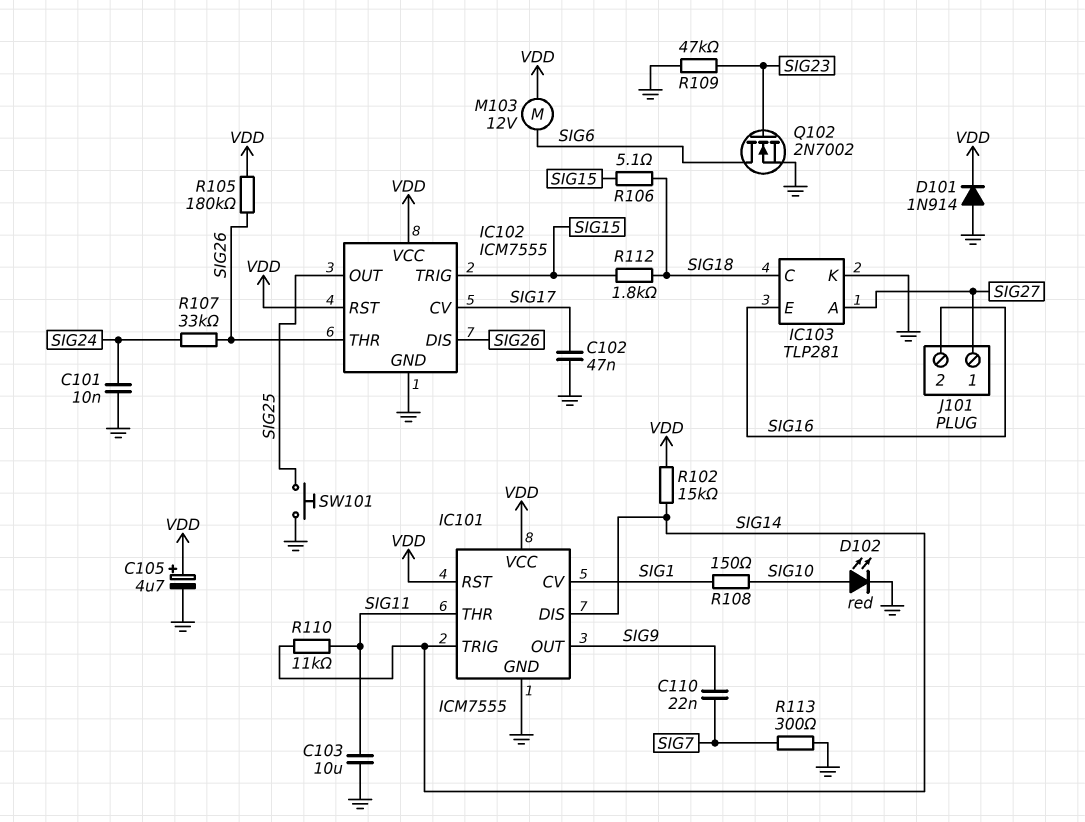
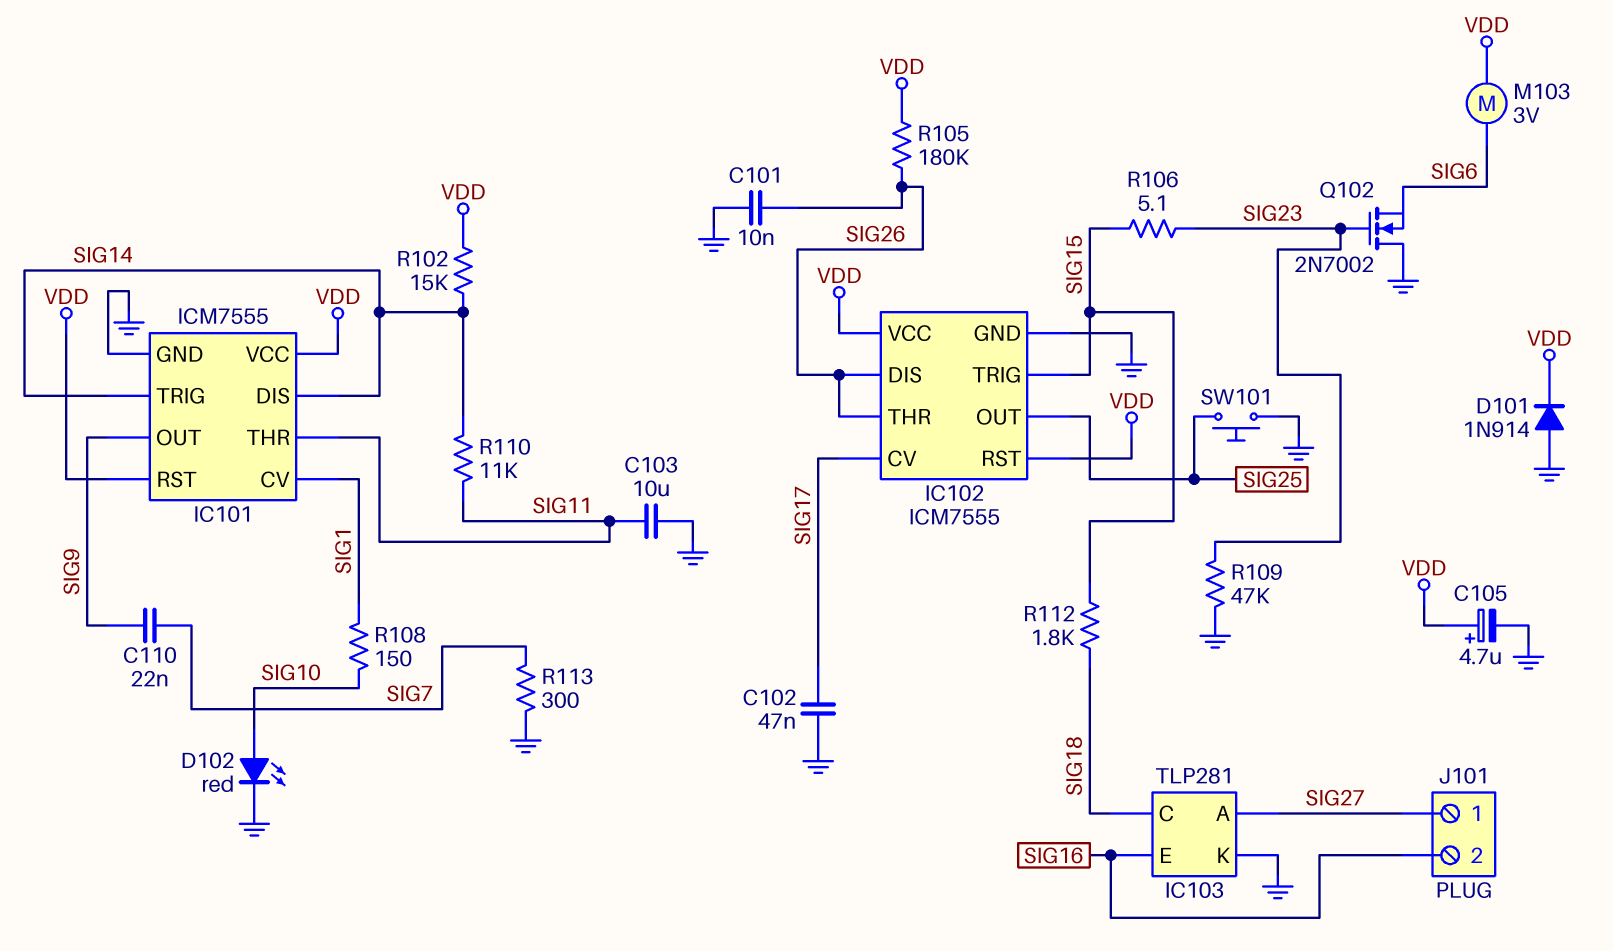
C101: 10nF (GND, SIG24) -> 10nF (GND, SIG26)
M103: motor 12V (SIG6, VDD) -> motor 3V (SIG6, VDD)
Q102: NMOS 2N7002 (G SIG23, D SIG6, S GND) -> NMOS 2N7002 (G SIG23, D GND, S SIG6)
R106: 5.1 (SIG15, SIG18) -> 5.1 (SIG15, SIG23)
R107: 33k (SIG24, SIG26) -> none

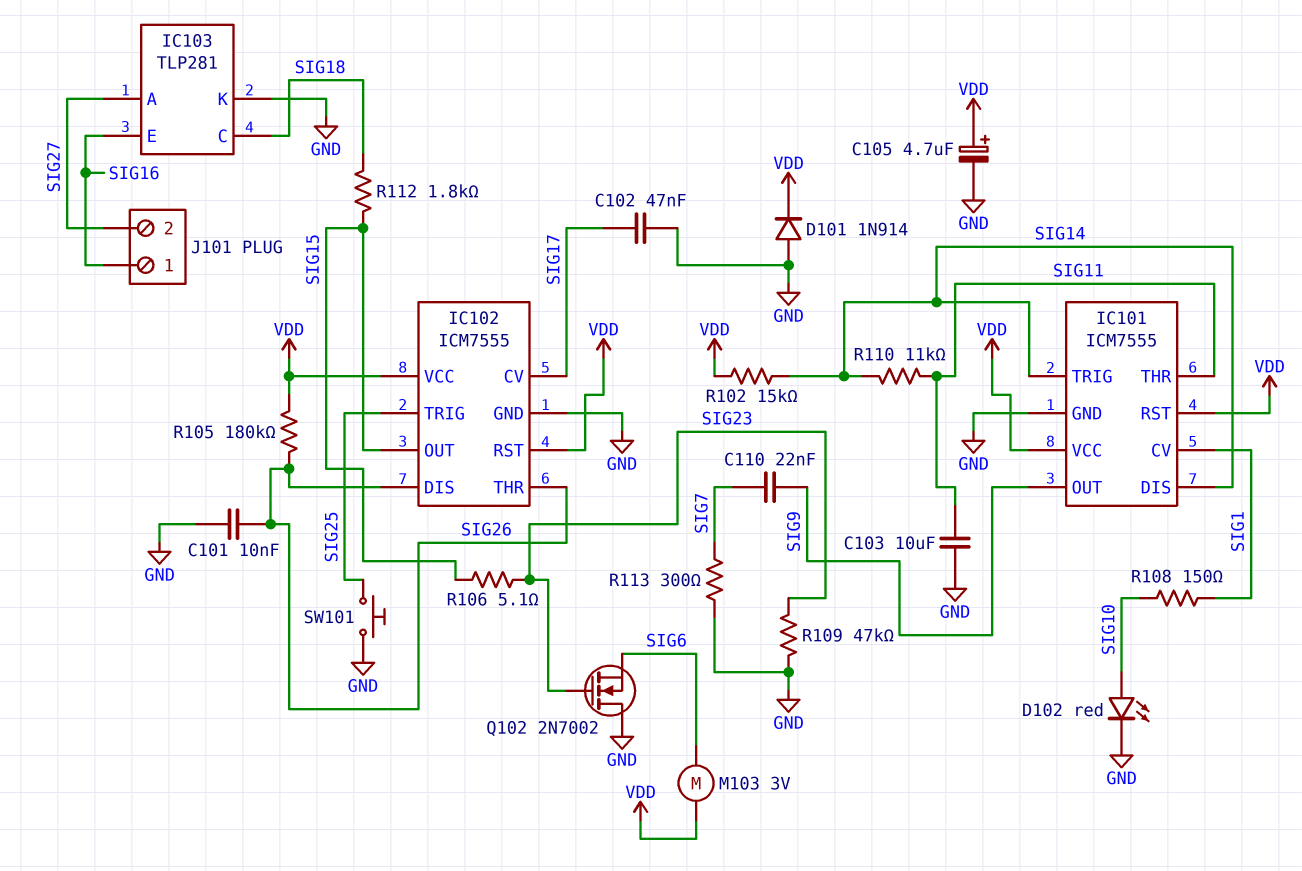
IC102 pin OUT: SIG25 -> SIG15
IC102 pin TRIG: SIG15 -> SIG25
J101 pin 1: SIG27 -> SIG16
J101 pin 2: SIG16 -> SIG27

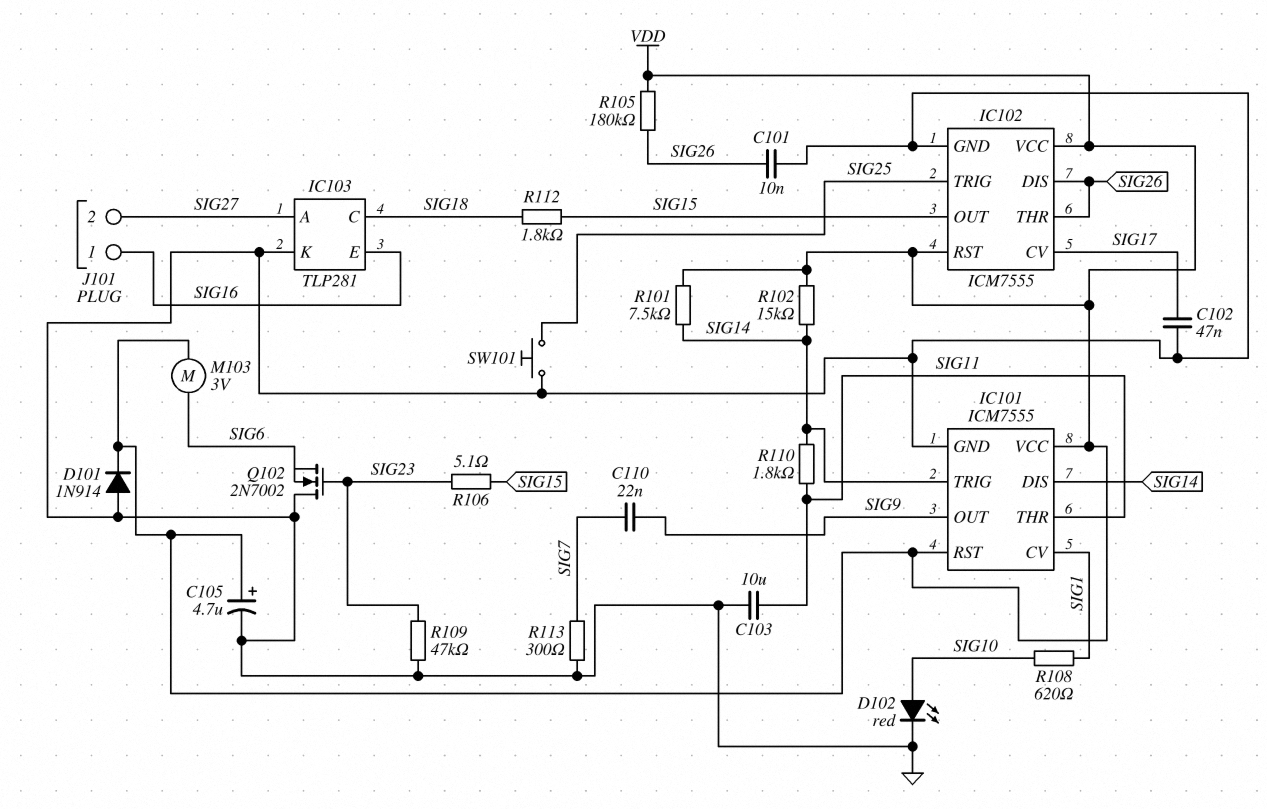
R101: none -> 7.5k (SIG14, VDD)
R108: 150 (SIG1, SIG10) -> 620 (SIG1, SIG10)
R110: 11k (SIG11, SIG14) -> 1.8k (SIG11, SIG14)

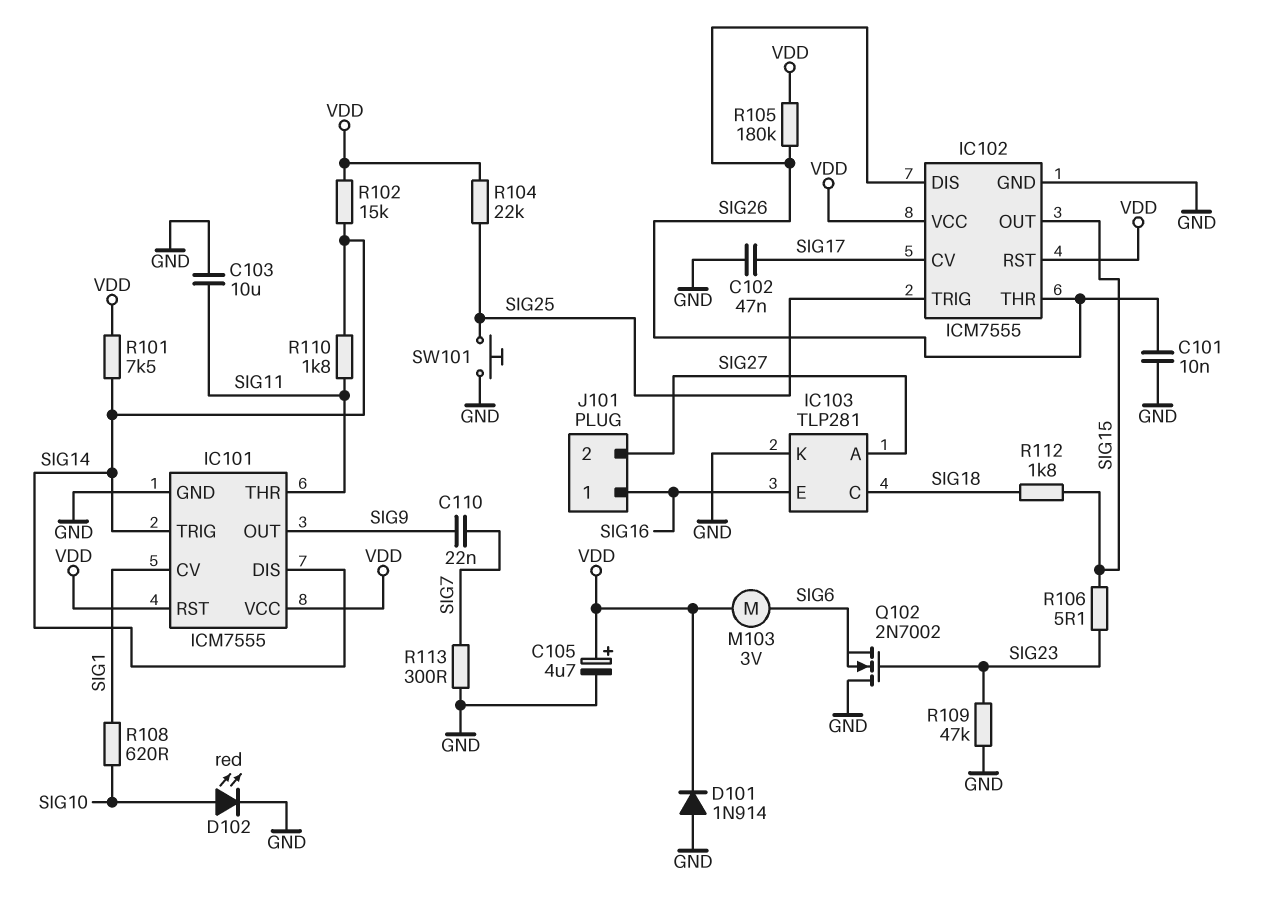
R104: none -> 22k (SIG25, VDD)

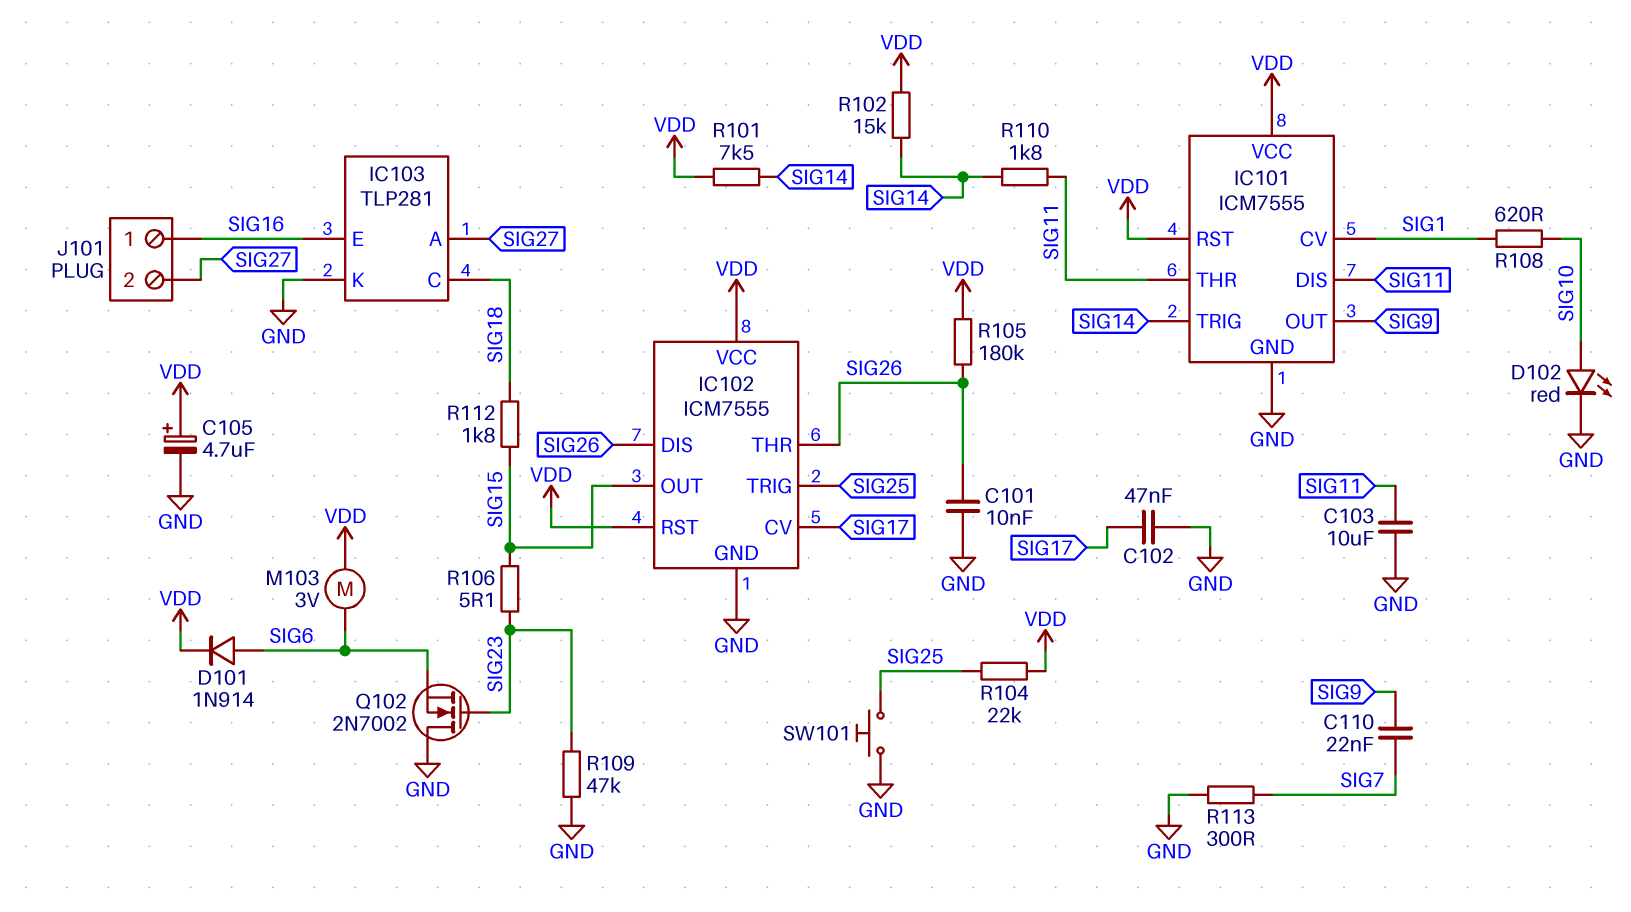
D101: diode 1N914 (A GND, K VDD) -> diode 1N914 (A SIG6, K VDD)
IC101 pin DIS: SIG14 -> SIG11

